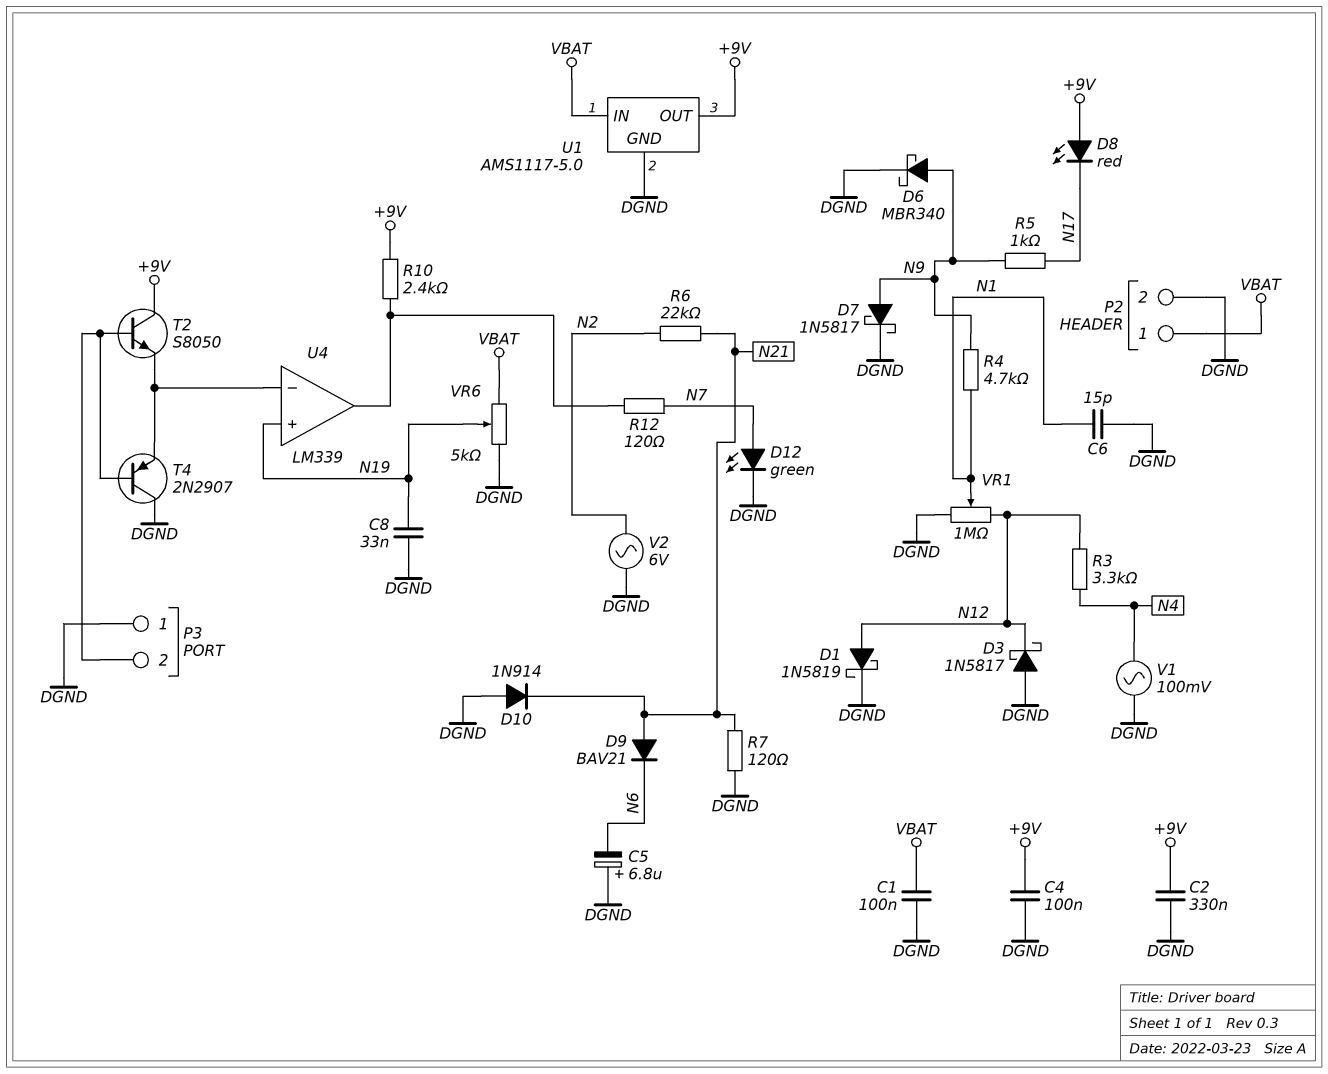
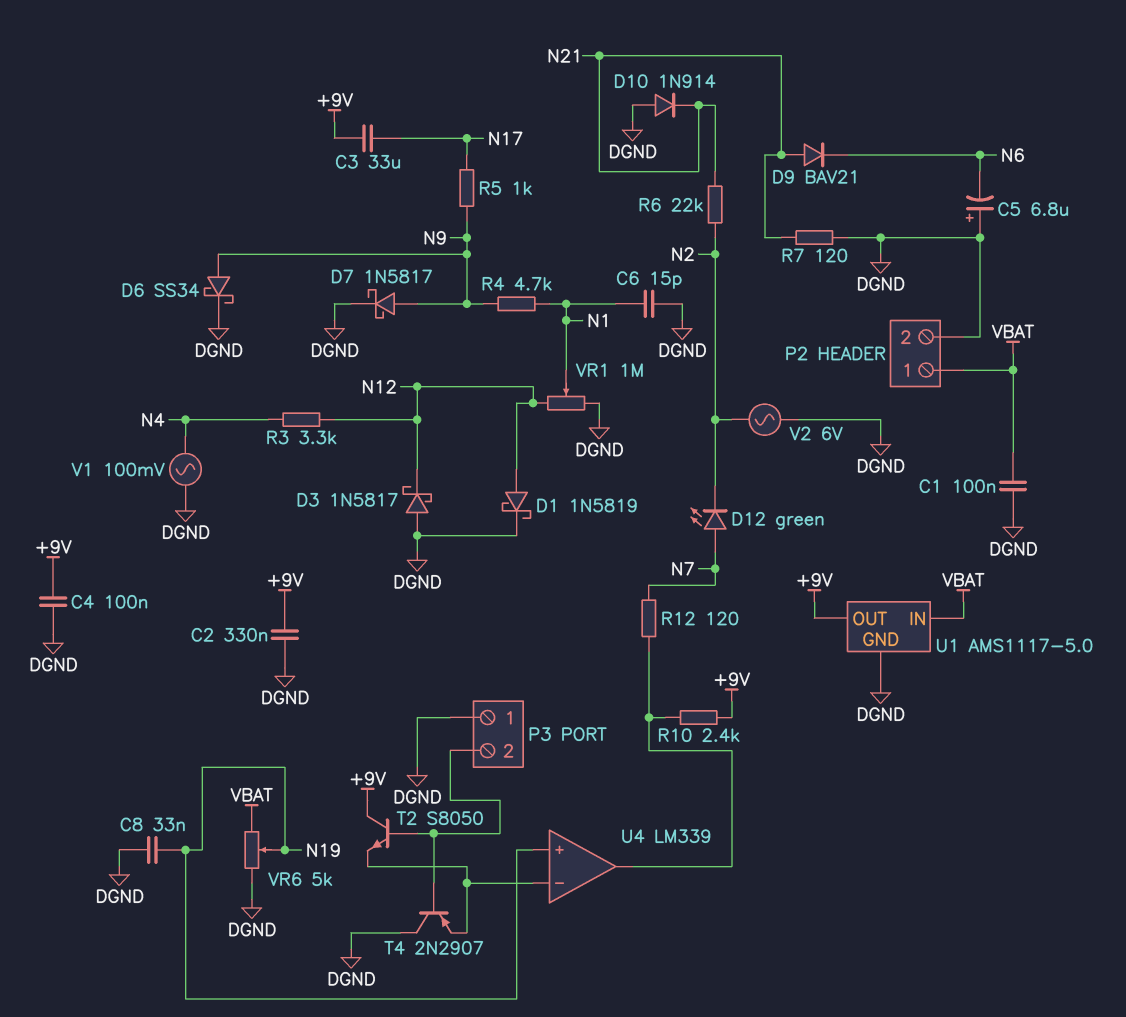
C3: none -> 33uF (+9V, N17)
D6: schottky MBR340 (A N9, K DGND) -> schottky SS34 (A N9, K DGND)
D8: LED red (A +9V, K N17) -> none
D12: LED green (A N7, K DGND) -> LED green (A N7, K N2)

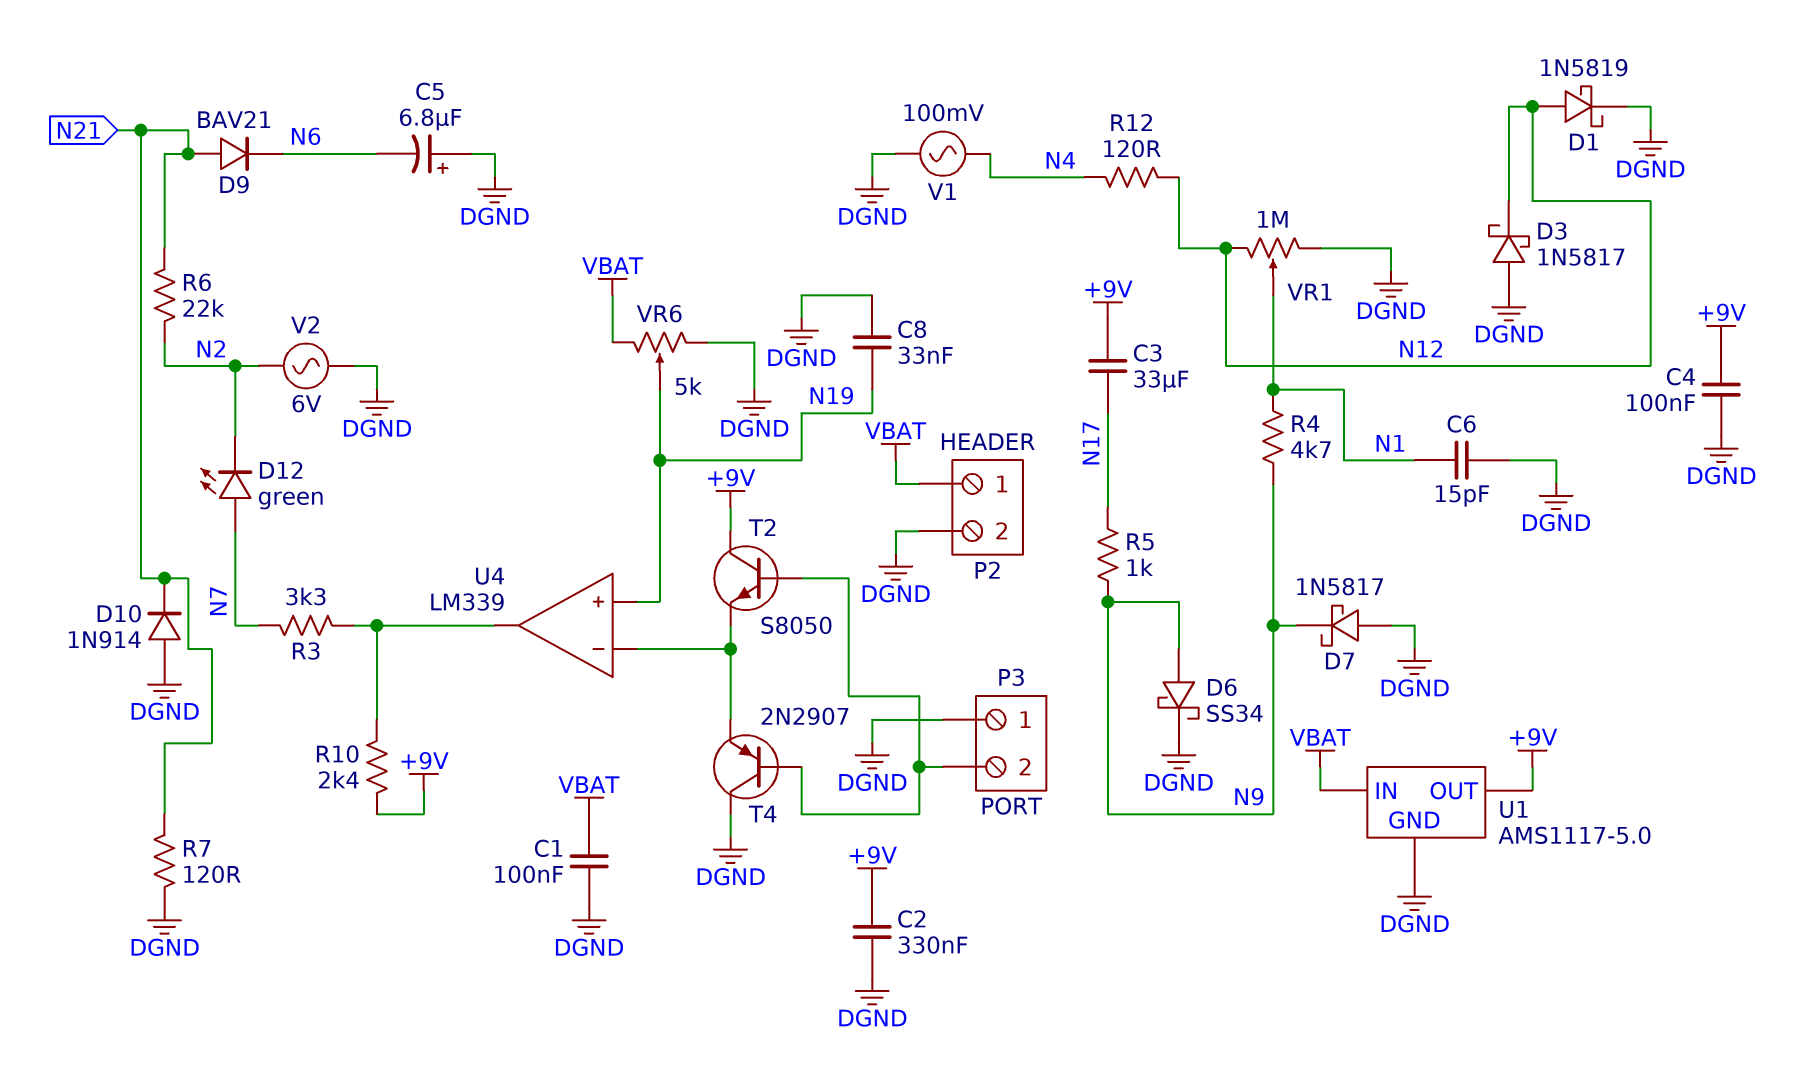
D7: schottky 1N5817 (A N9, K DGND) -> schottky 1N5817 (A DGND, K N9)
R3: 3.3k (N4, N12) -> 3.3k (N7, U4/out)
R12: 120 (N7, U4/out) -> 120 (N4, N12)

